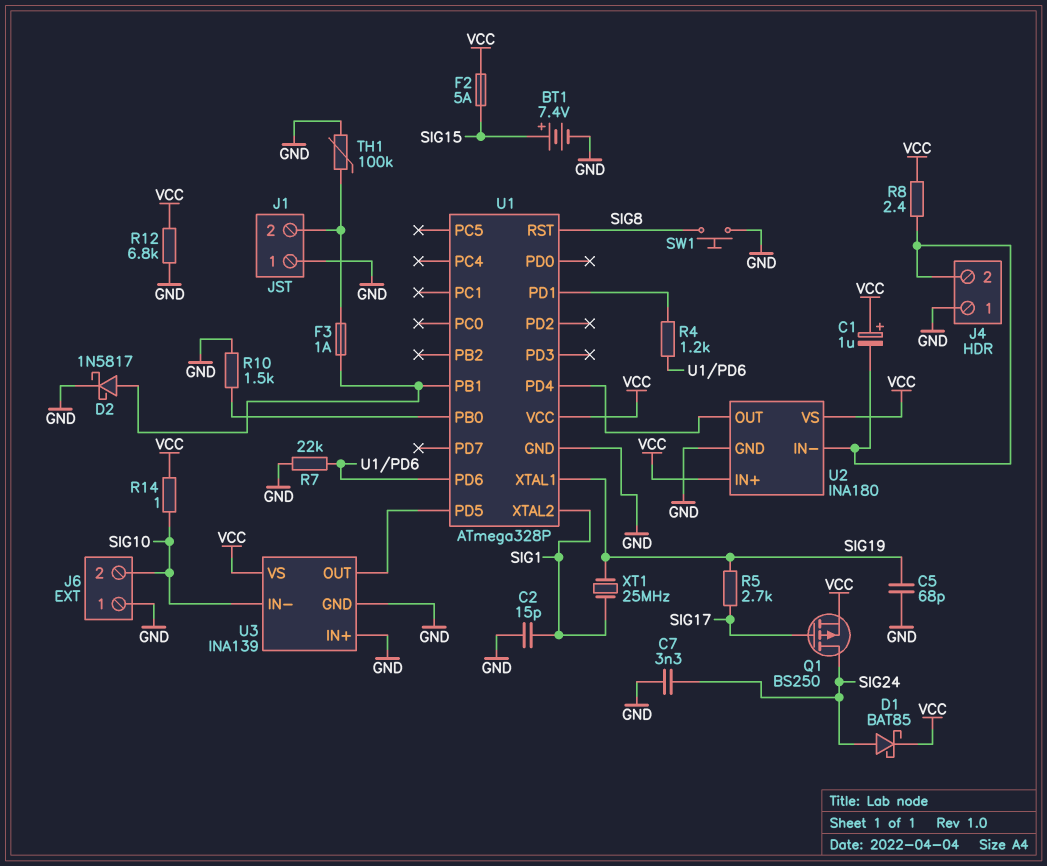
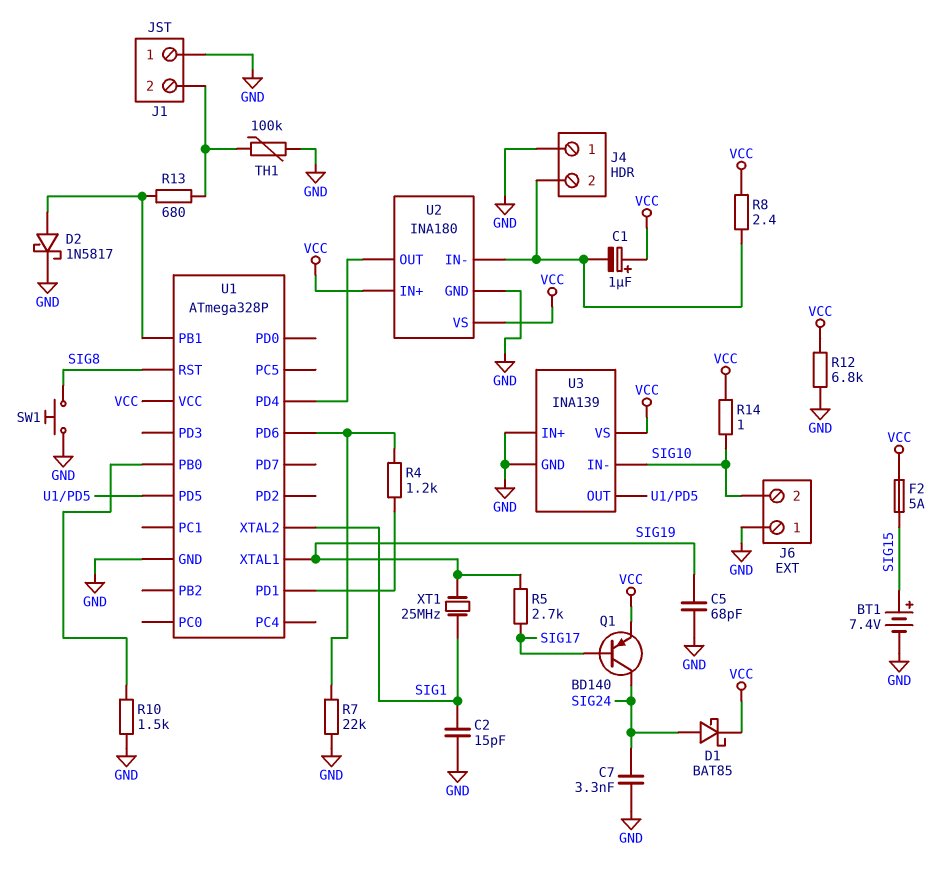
F3: 1A (J1/2, U1/PB1) -> none
Q1: PMOS BS250 (G SIG17, D SIG24, S VCC) -> PNP BD140 (B SIG17, C SIG24, E VCC)
R13: none -> 680 (J1/2, U1/PB1)

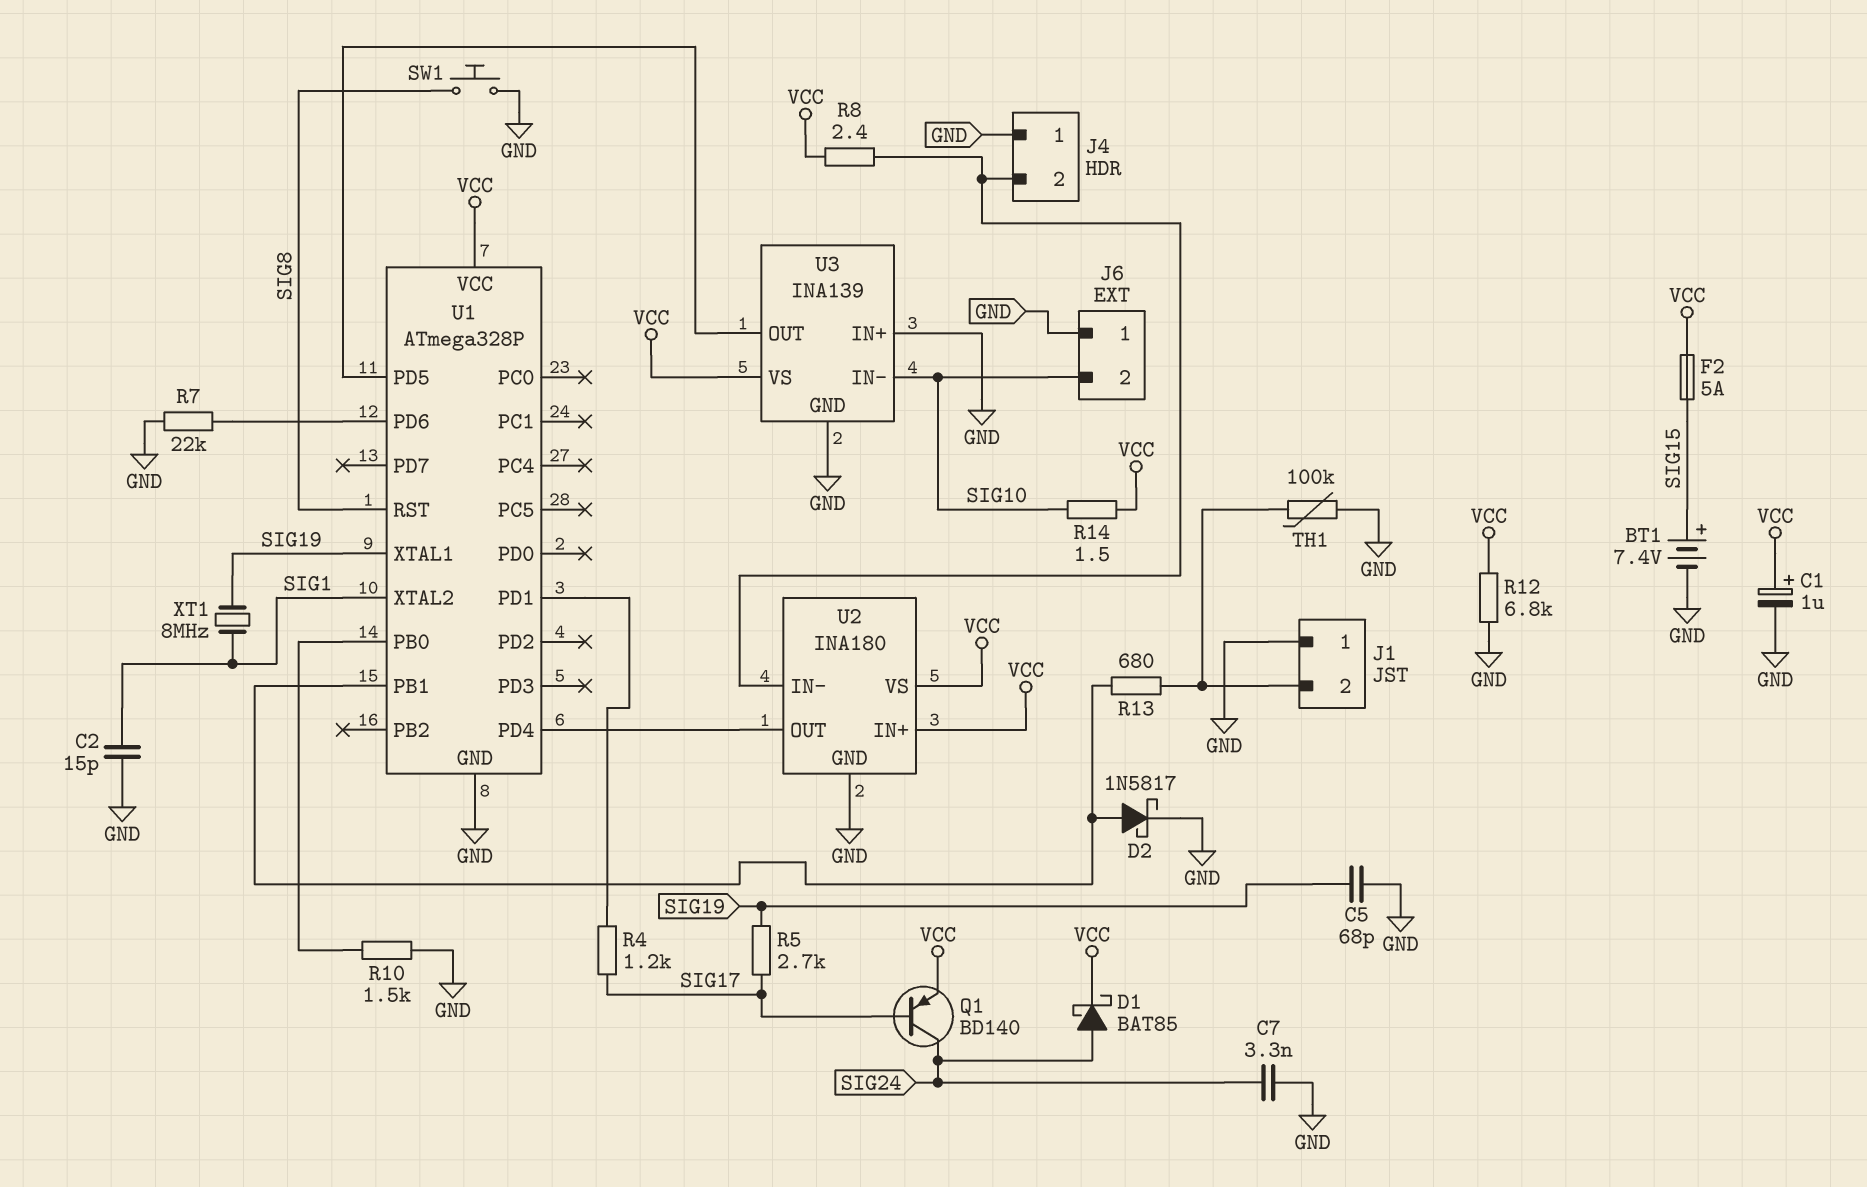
C1: 1uF (plus VCC, minus J4/2) -> 1uF (plus VCC, minus GND)
R4: 1.2k (U1/PD1, U1/PD6) -> 1.2k (SIG17, U1/PD1)
R14: 1 (SIG10, VCC) -> 1.5 (SIG10, VCC)
XT1: 25MHz (SIG1, SIG19) -> 8MHz (SIG1, SIG19)

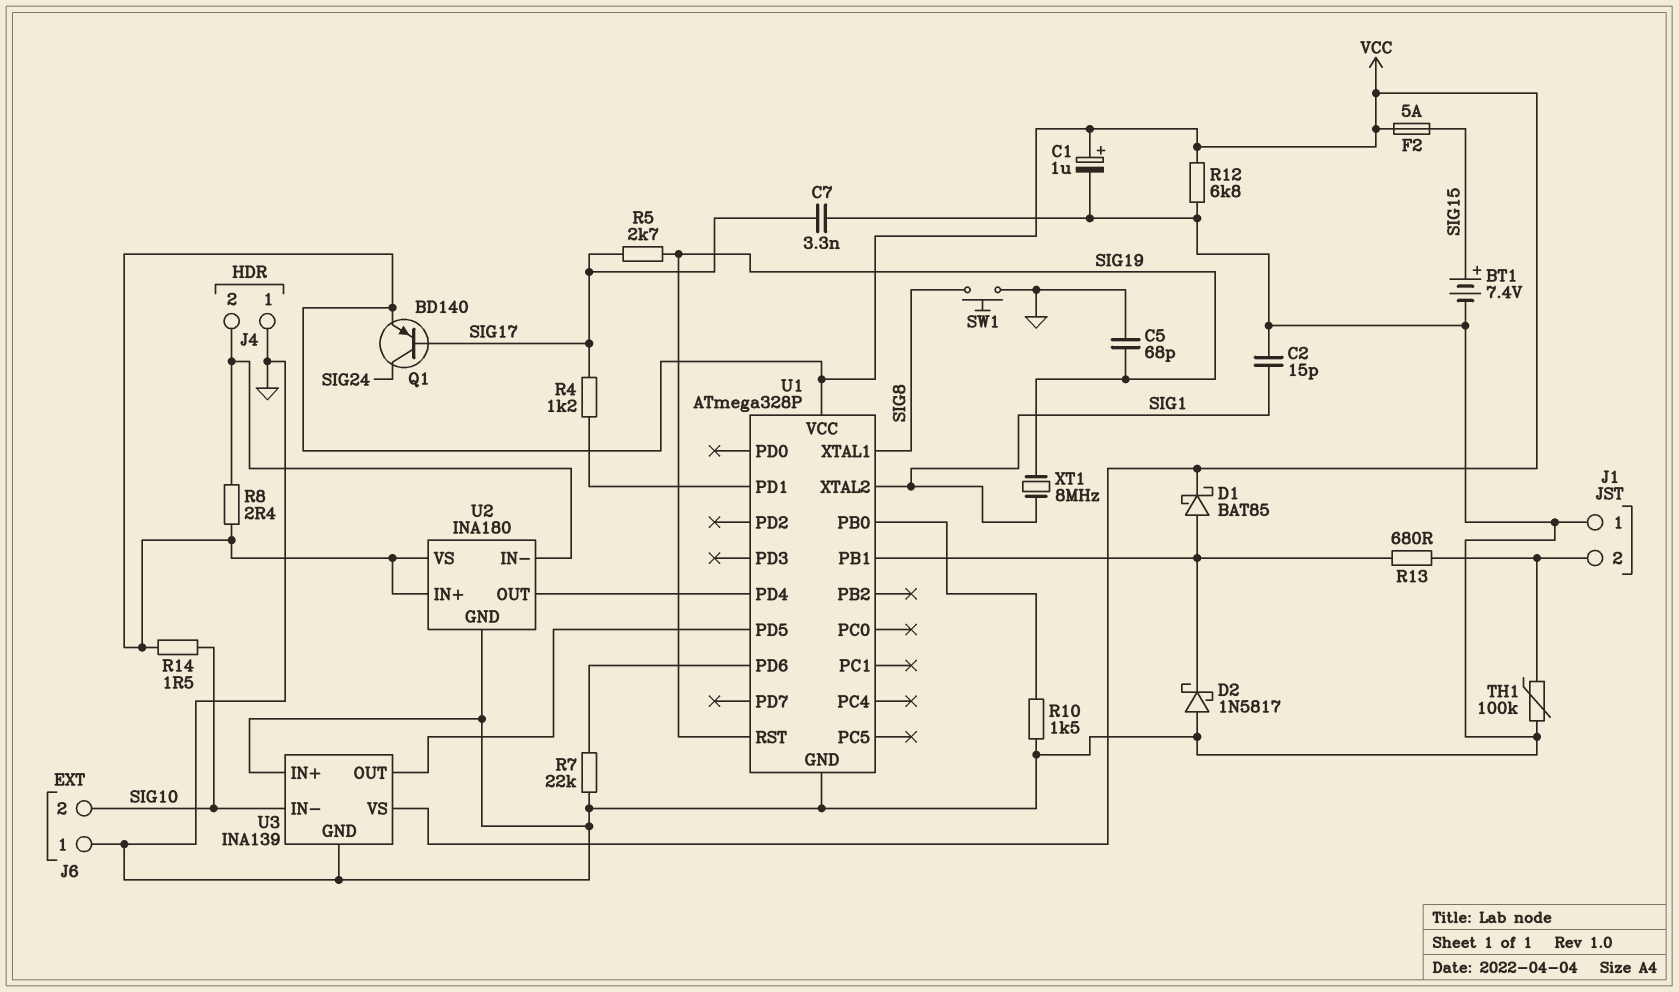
C7: 3.3nF (GND, SIG24) -> 3.3nF (GND, SIG17)
D1: schottky BAT85 (A SIG24, K VCC) -> schottky BAT85 (A U1/PB1, K VCC)
D2: schottky 1N5817 (A U1/PB1, K GND) -> schottky 1N5817 (A GND, K U1/PB1)
U1 pin RST: SIG8 -> SIG19
U1 pin XTAL1: SIG19 -> SIG8

